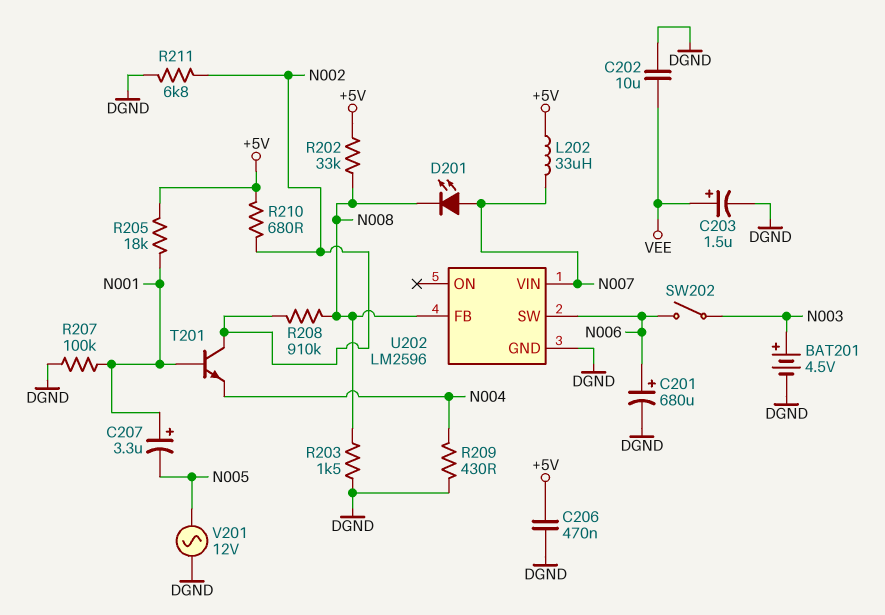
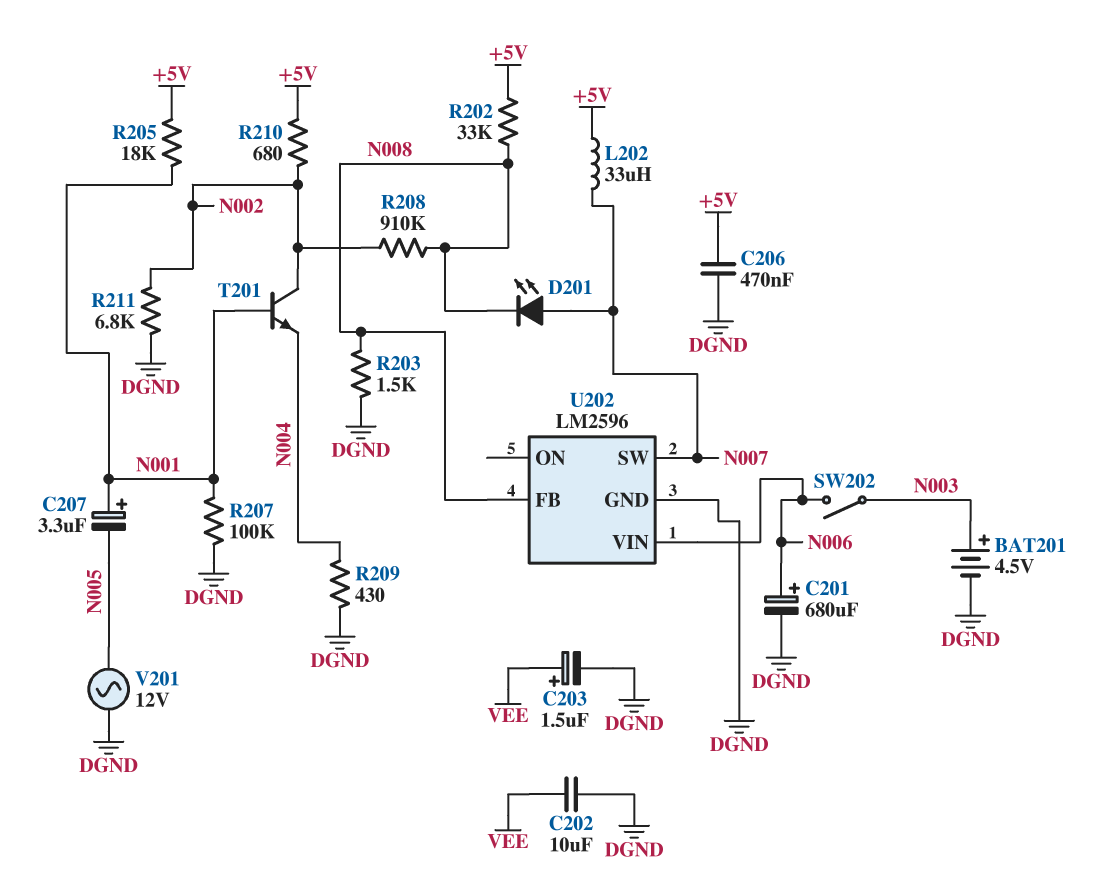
U202 pin SW: N006 -> N007
U202 pin VIN: N007 -> N006

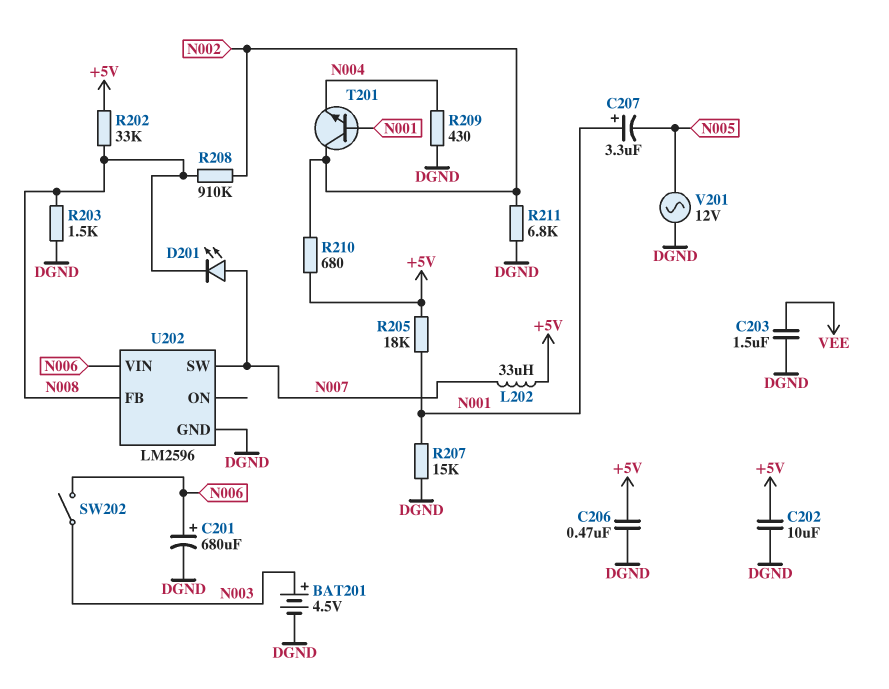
C202: 10uF (DGND, VEE) -> 10uF (+5V, DGND)
C203: 1.5uF (plus VEE, minus DGND) -> 1.5uF (DGND, VEE)
R207: 100k (DGND, N001) -> 15k (DGND, N001)

